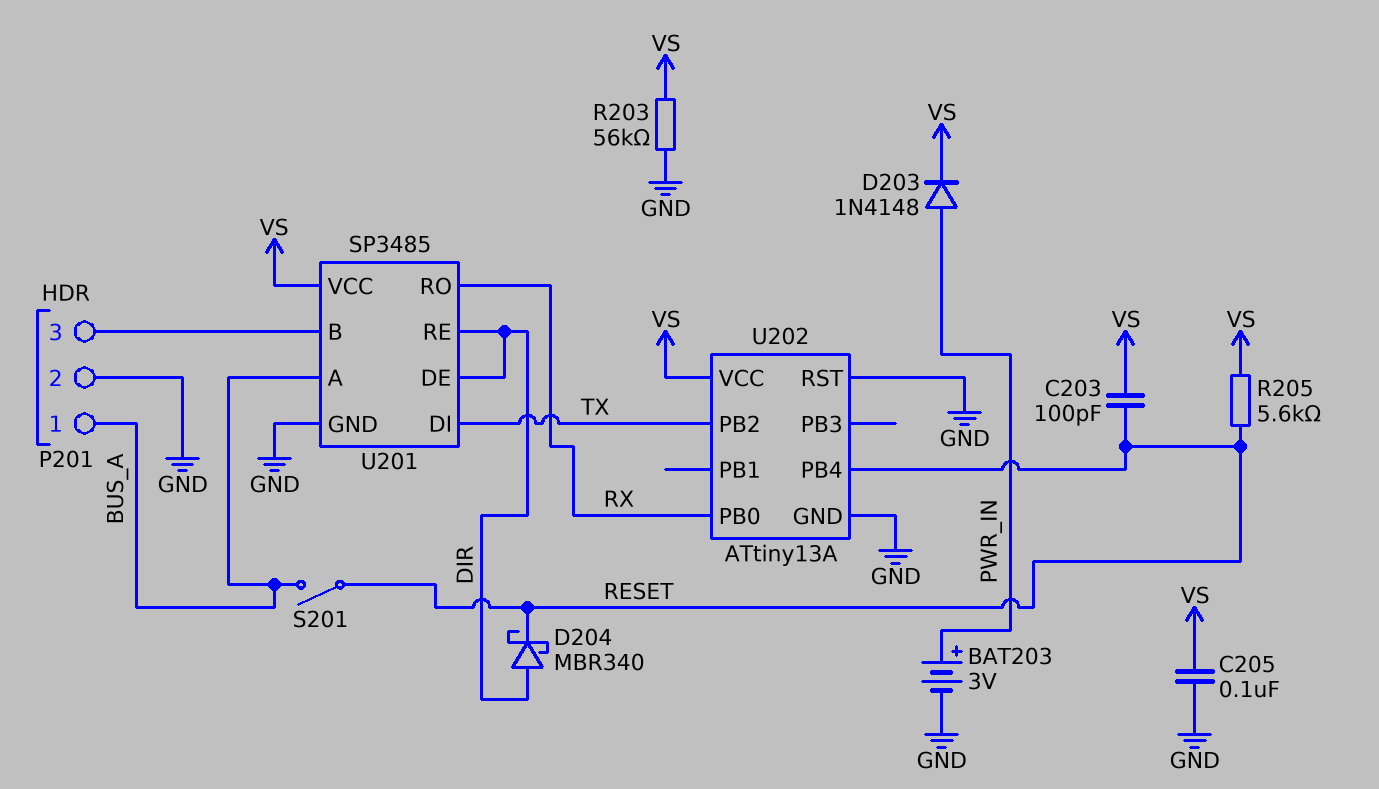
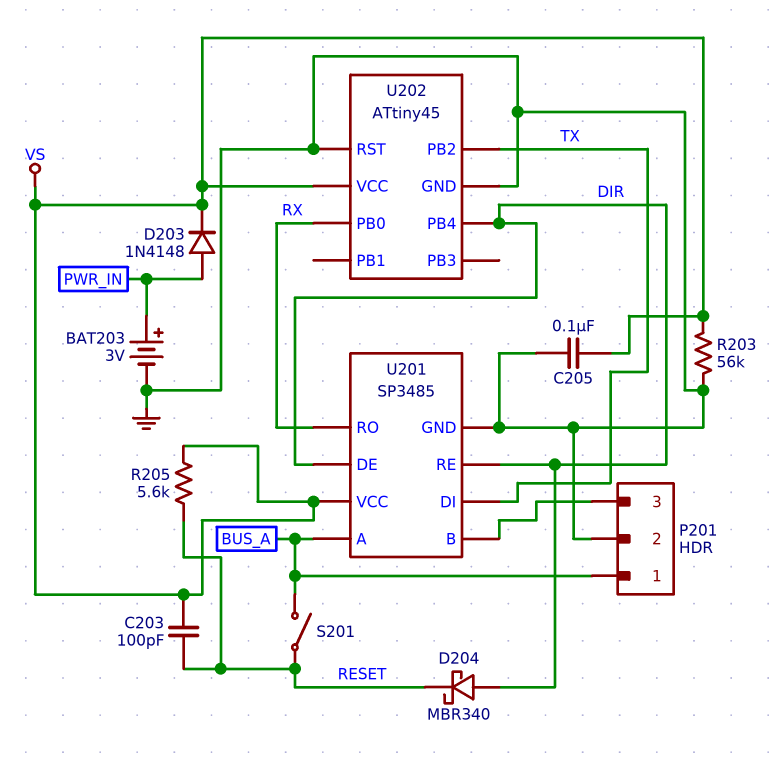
U202: ATtiny13A -> ATtiny45
U202 pin PB4: RESET -> DIR

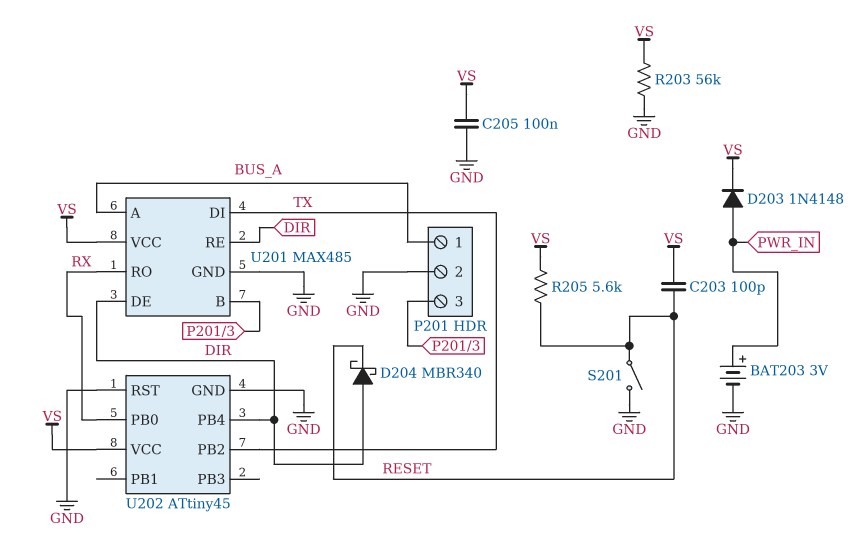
S201: switch (BUS_A, RESET) -> switch (GND, RESET)
U201: SP3485 -> MAX485

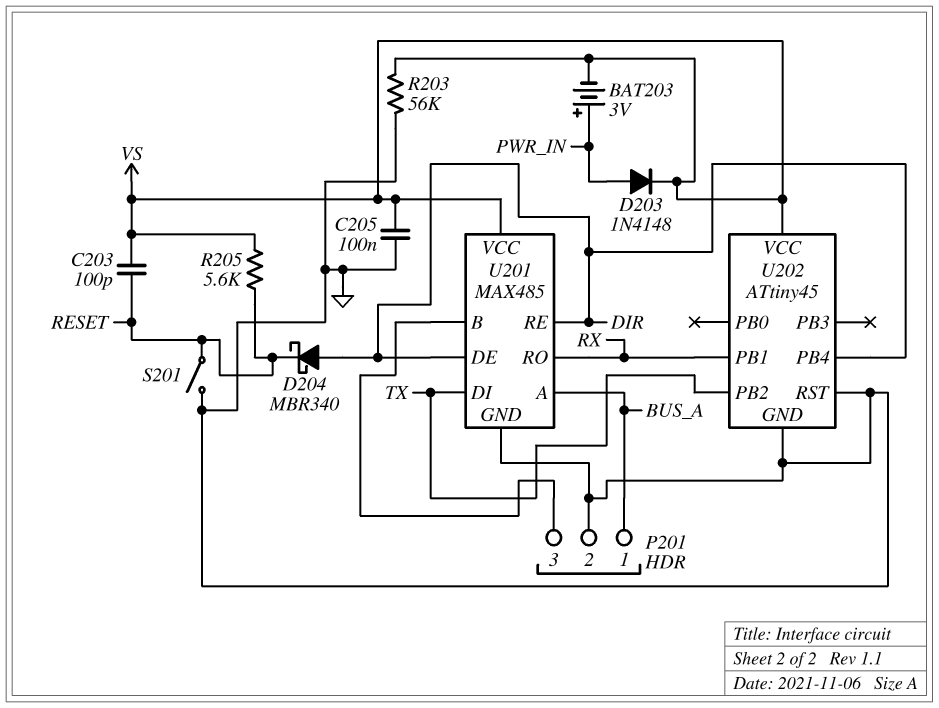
BAT203: 3V (plus PWR_IN, minus GND) -> 3V (plus PWR_IN, minus VS)
U202 pin PB0: RX -> none
U202 pin PB1: none -> RX

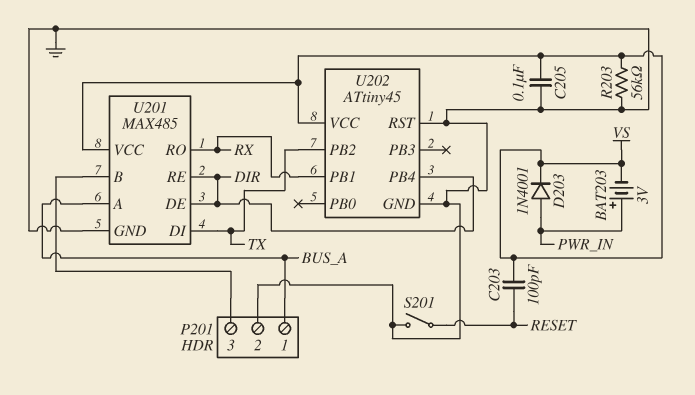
D203: diode 1N4148 (A PWR_IN, K VS) -> diode 1N4001 (A PWR_IN, K VS)
D204: schottky MBR340 (A DIR, K RESET) -> none
R205: 5.6k (RESET, VS) -> none

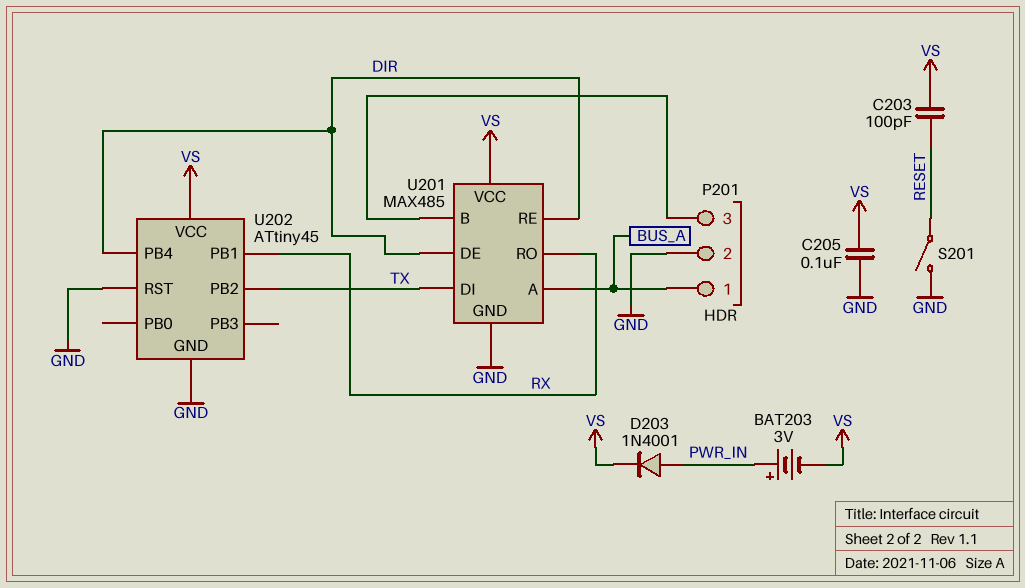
R203: 56k (GND, VS) -> none

